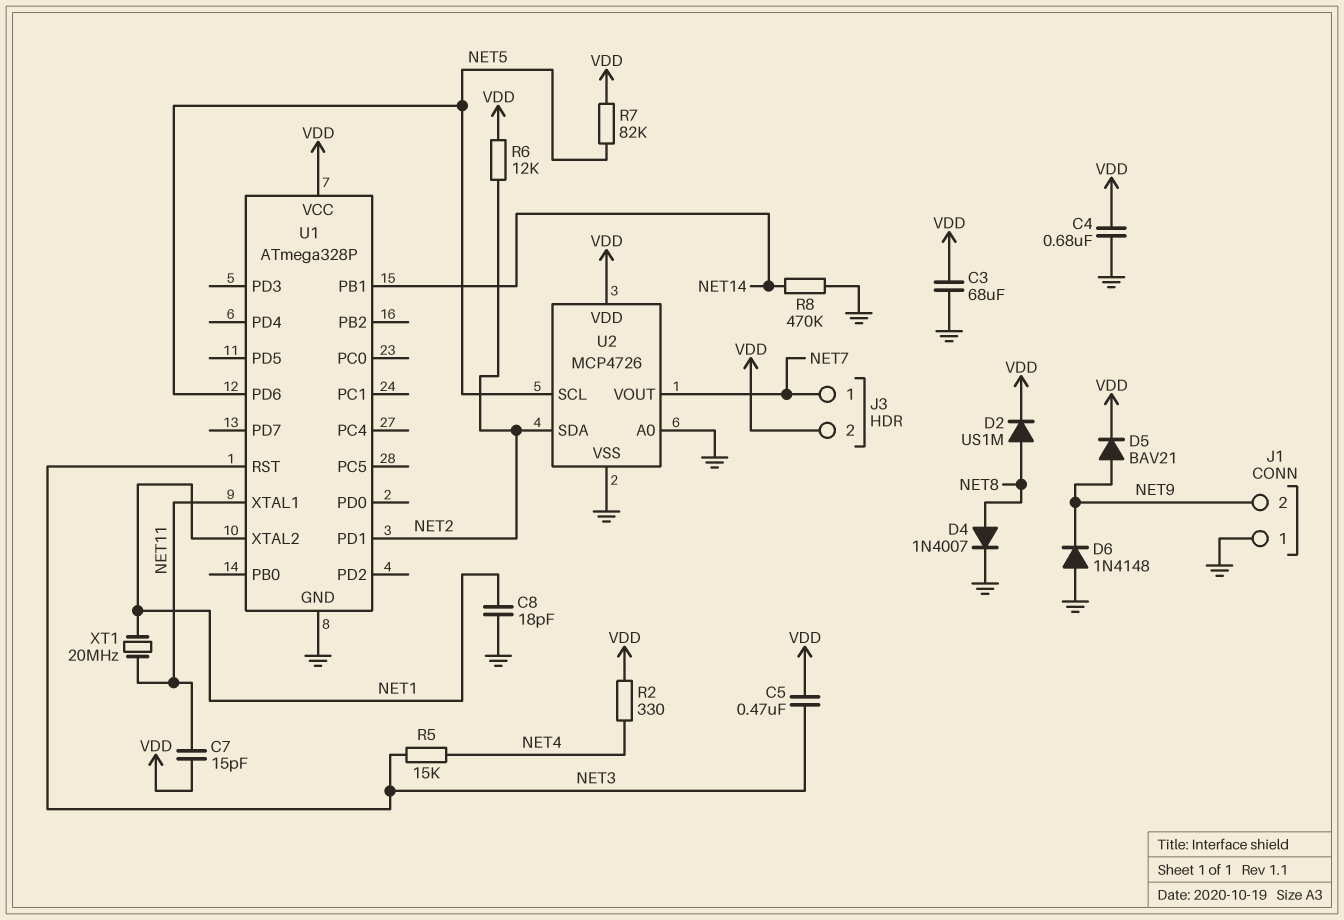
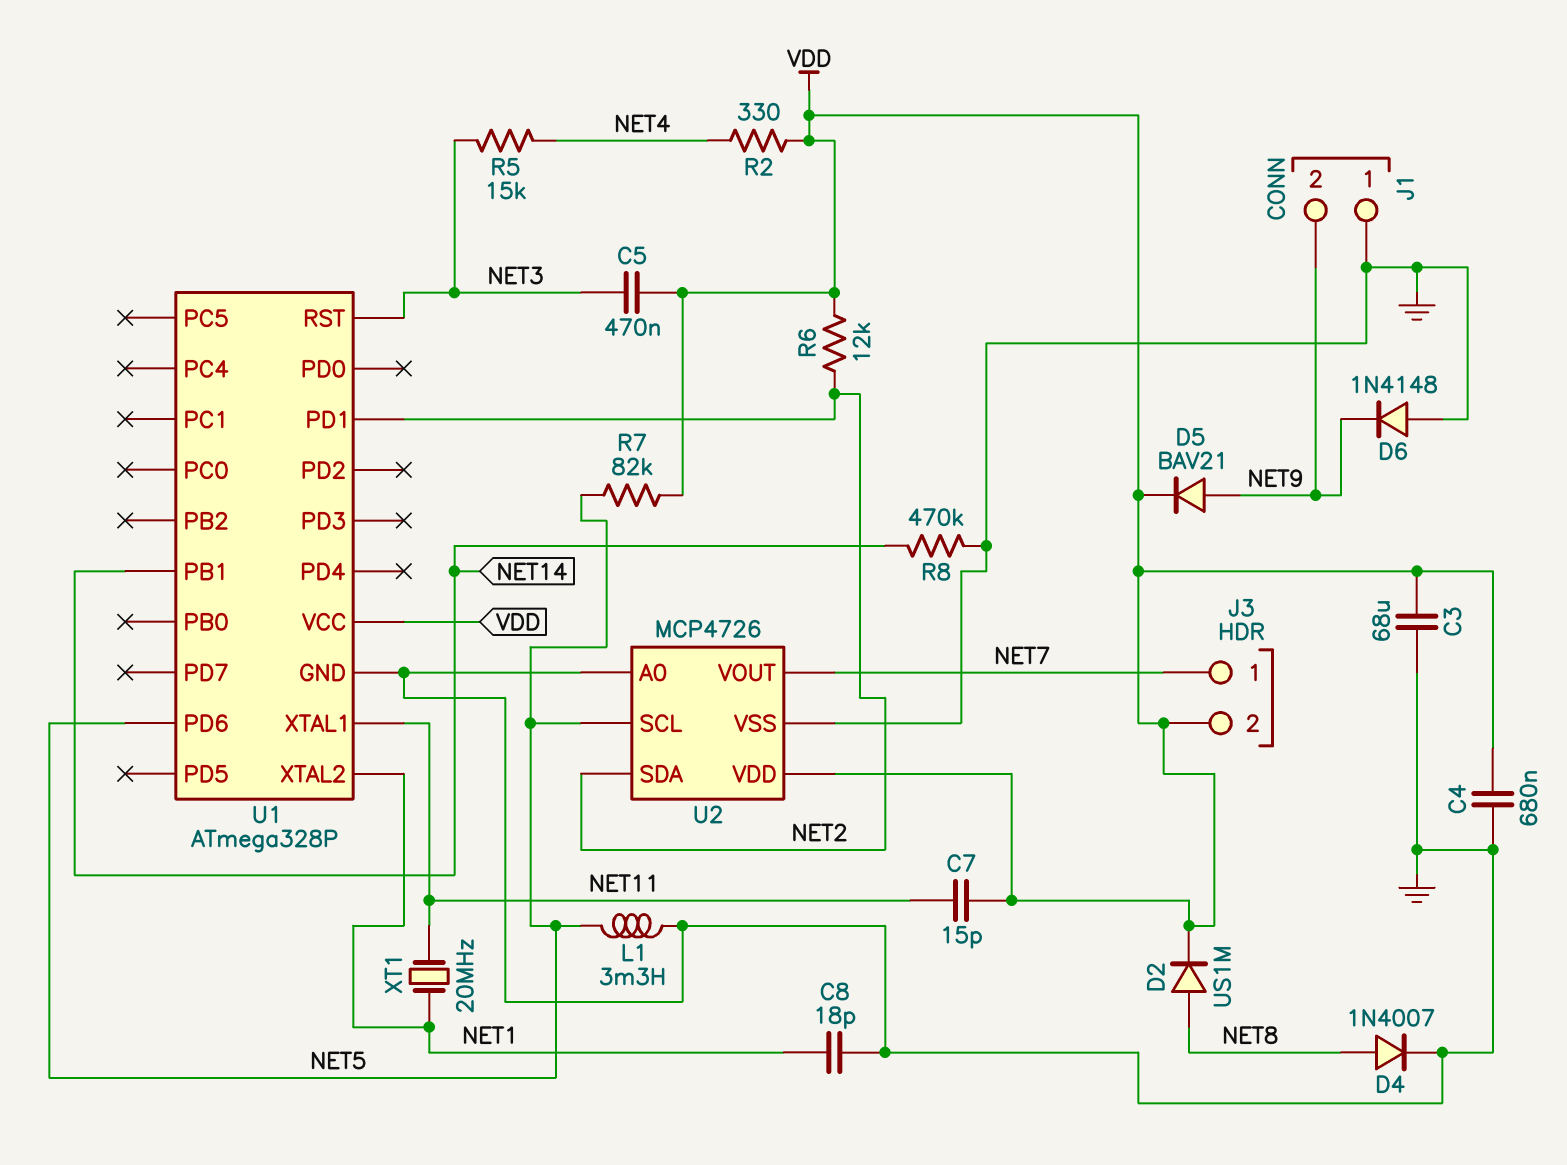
L1: none -> 3.3mH (GND, NET5)

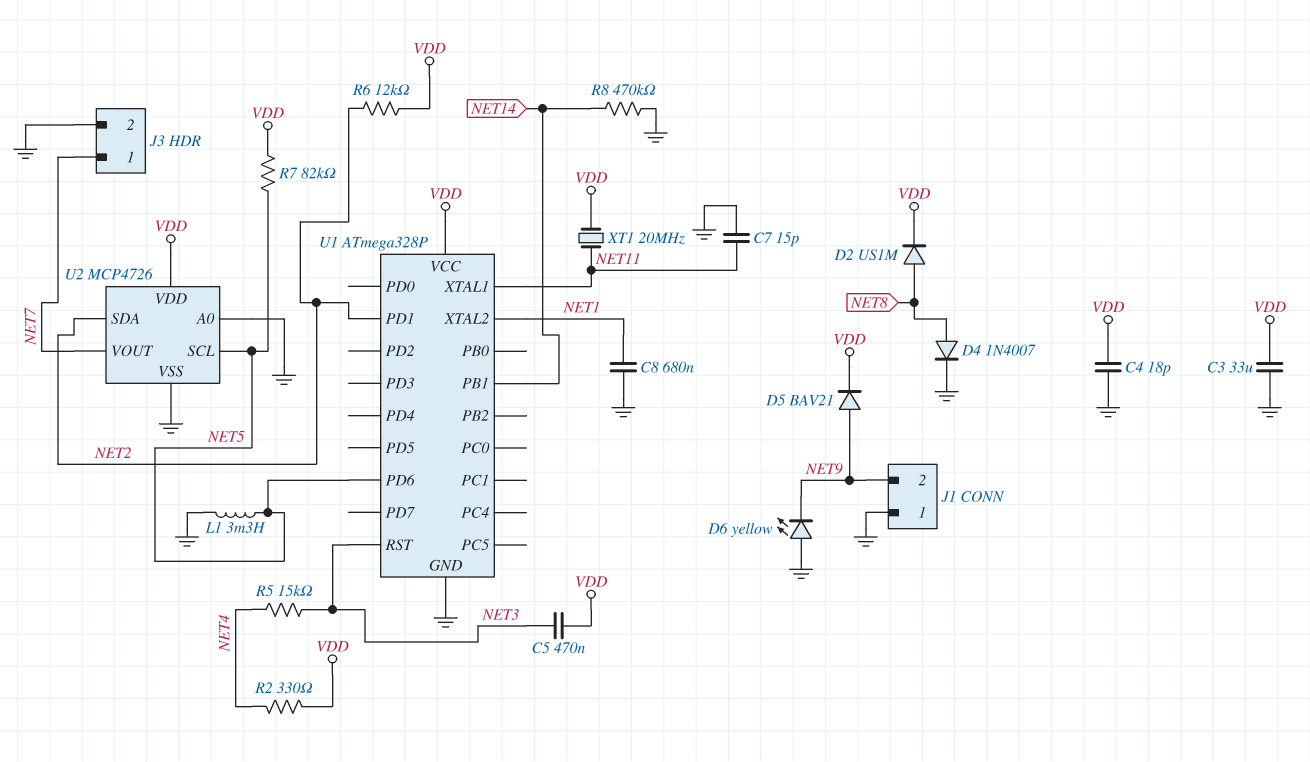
C3: 68uF (GND, VDD) -> 33uF (GND, VDD)
C4: 680nF (GND, VDD) -> 18pF (GND, VDD)
C7: 15pF (NET11, VDD) -> 15pF (GND, NET11)
C8: 18pF (GND, NET1) -> 680nF (GND, NET1)
D6: diode 1N4148 (A GND, K NET9) -> LED yellow (A GND, K NET9)
J3 pin 2: VDD -> GND
XT1: 20MHz (NET1, NET11) -> 20MHz (NET11, VDD)

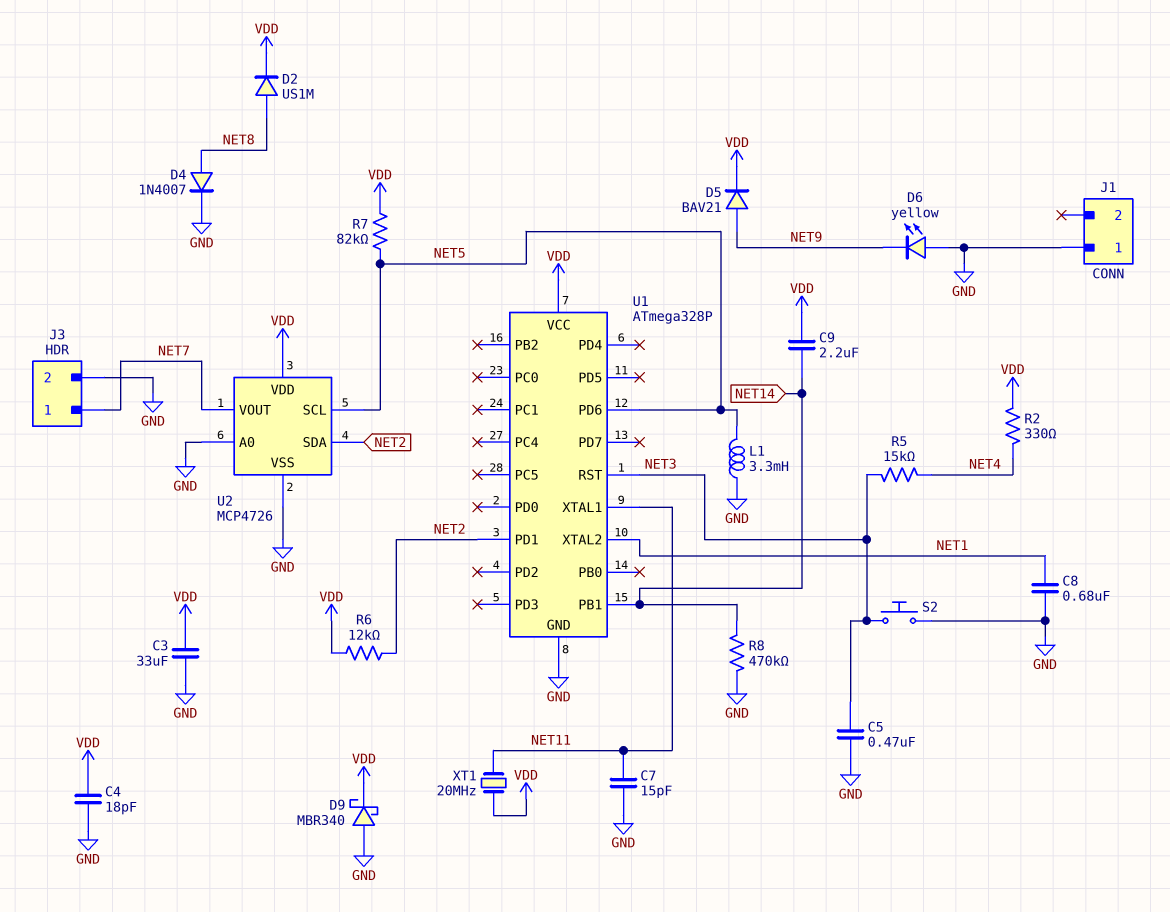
C5: 470nF (NET3, VDD) -> 470nF (GND, NET3)
C9: none -> 2.2uF (NET14, VDD)
D9: none -> schottky MBR340 (A GND, K VDD)
J1 pin 2: NET9 -> none
S2: none -> button (GND, NET3)

